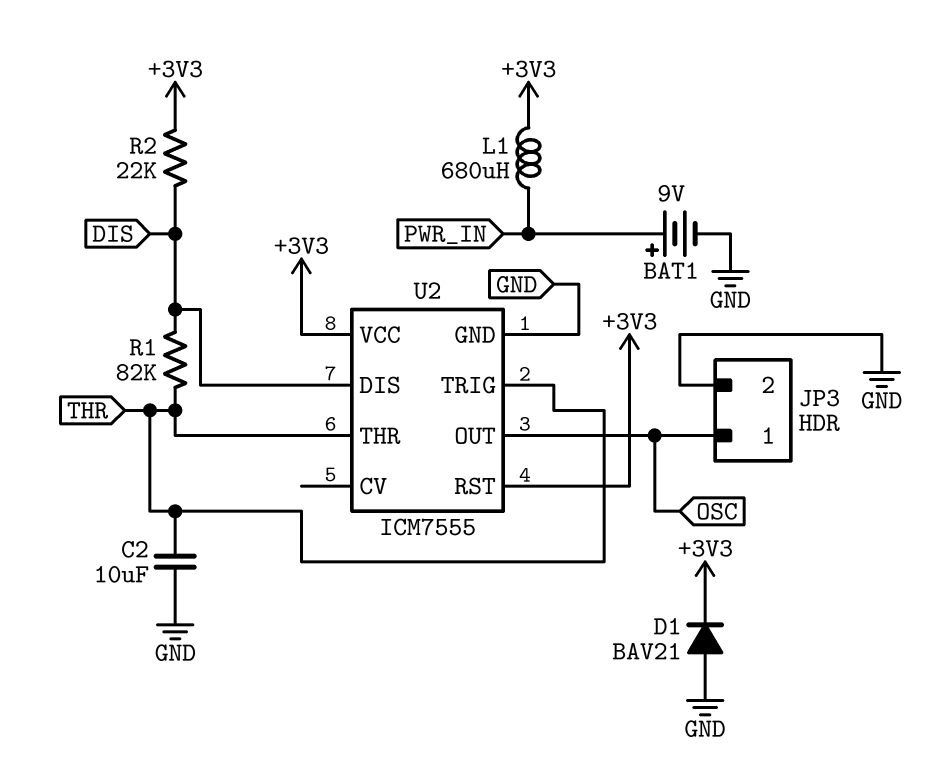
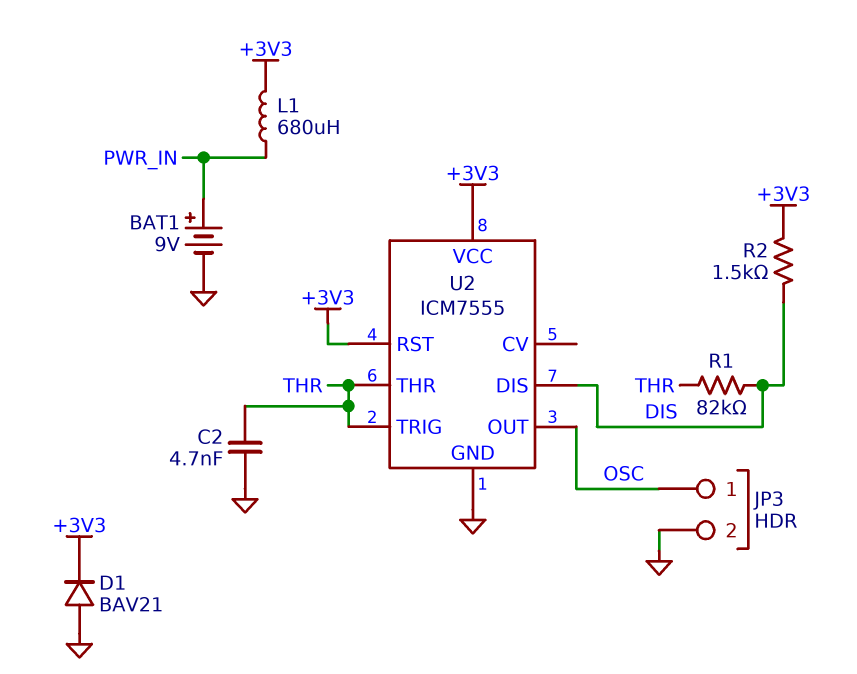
C2: 10uF (GND, THR) -> 4.7nF (GND, THR)
R2: 22k (+3V3, DIS) -> 1.5k (+3V3, DIS)

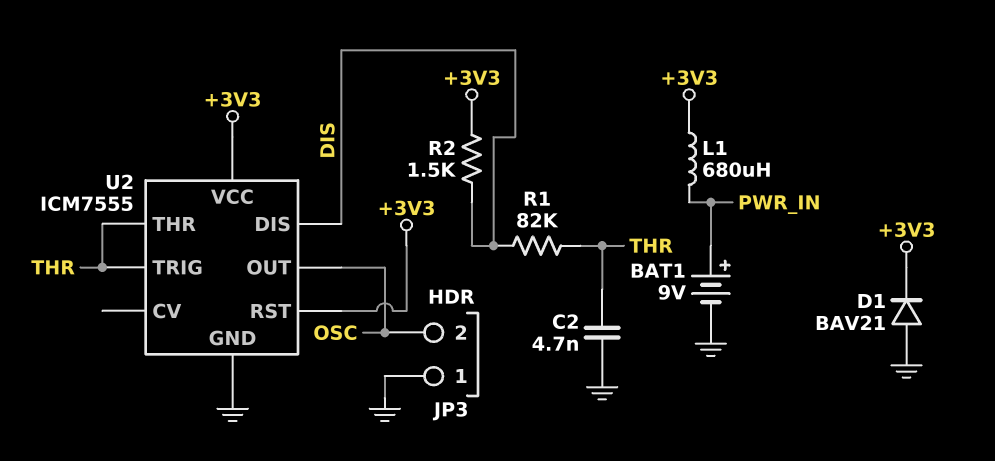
JP3 pin 1: OSC -> GND
JP3 pin 2: GND -> OSC

